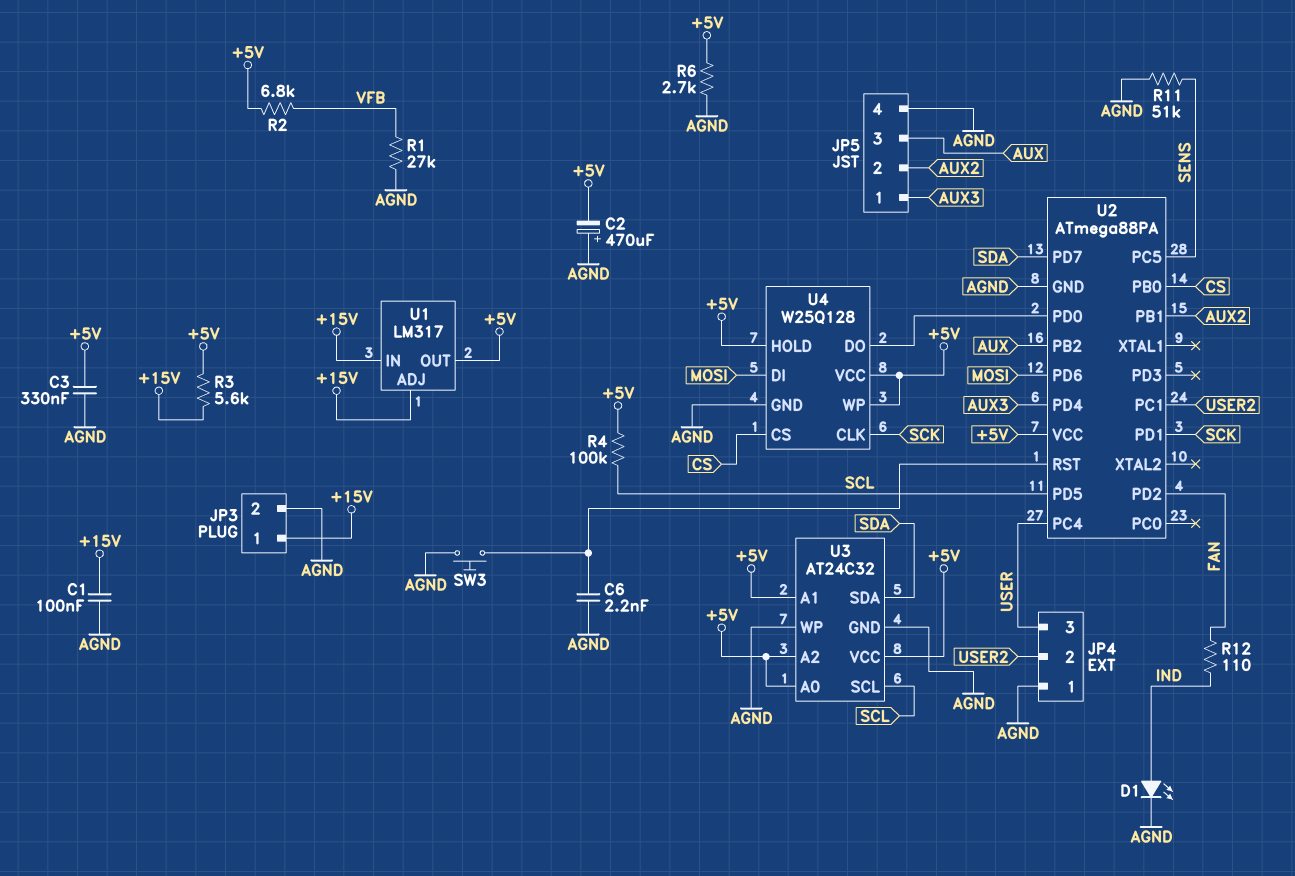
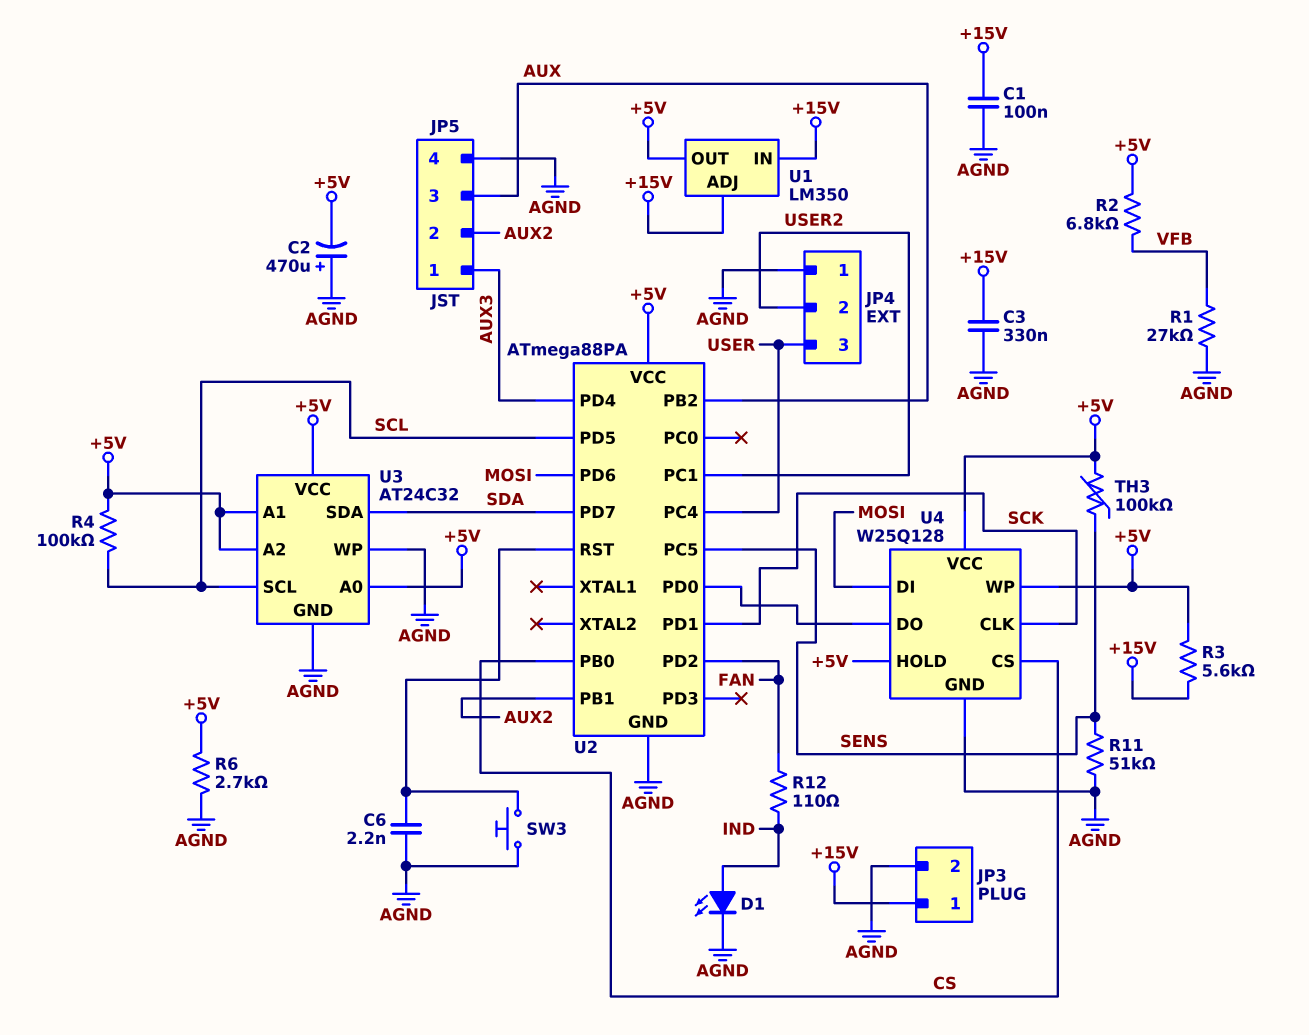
C3: 330nF (+5V, AGND) -> 330nF (+15V, AGND)
TH3: none -> 100k (+5V, SENS)
U1: LM317 -> LM350

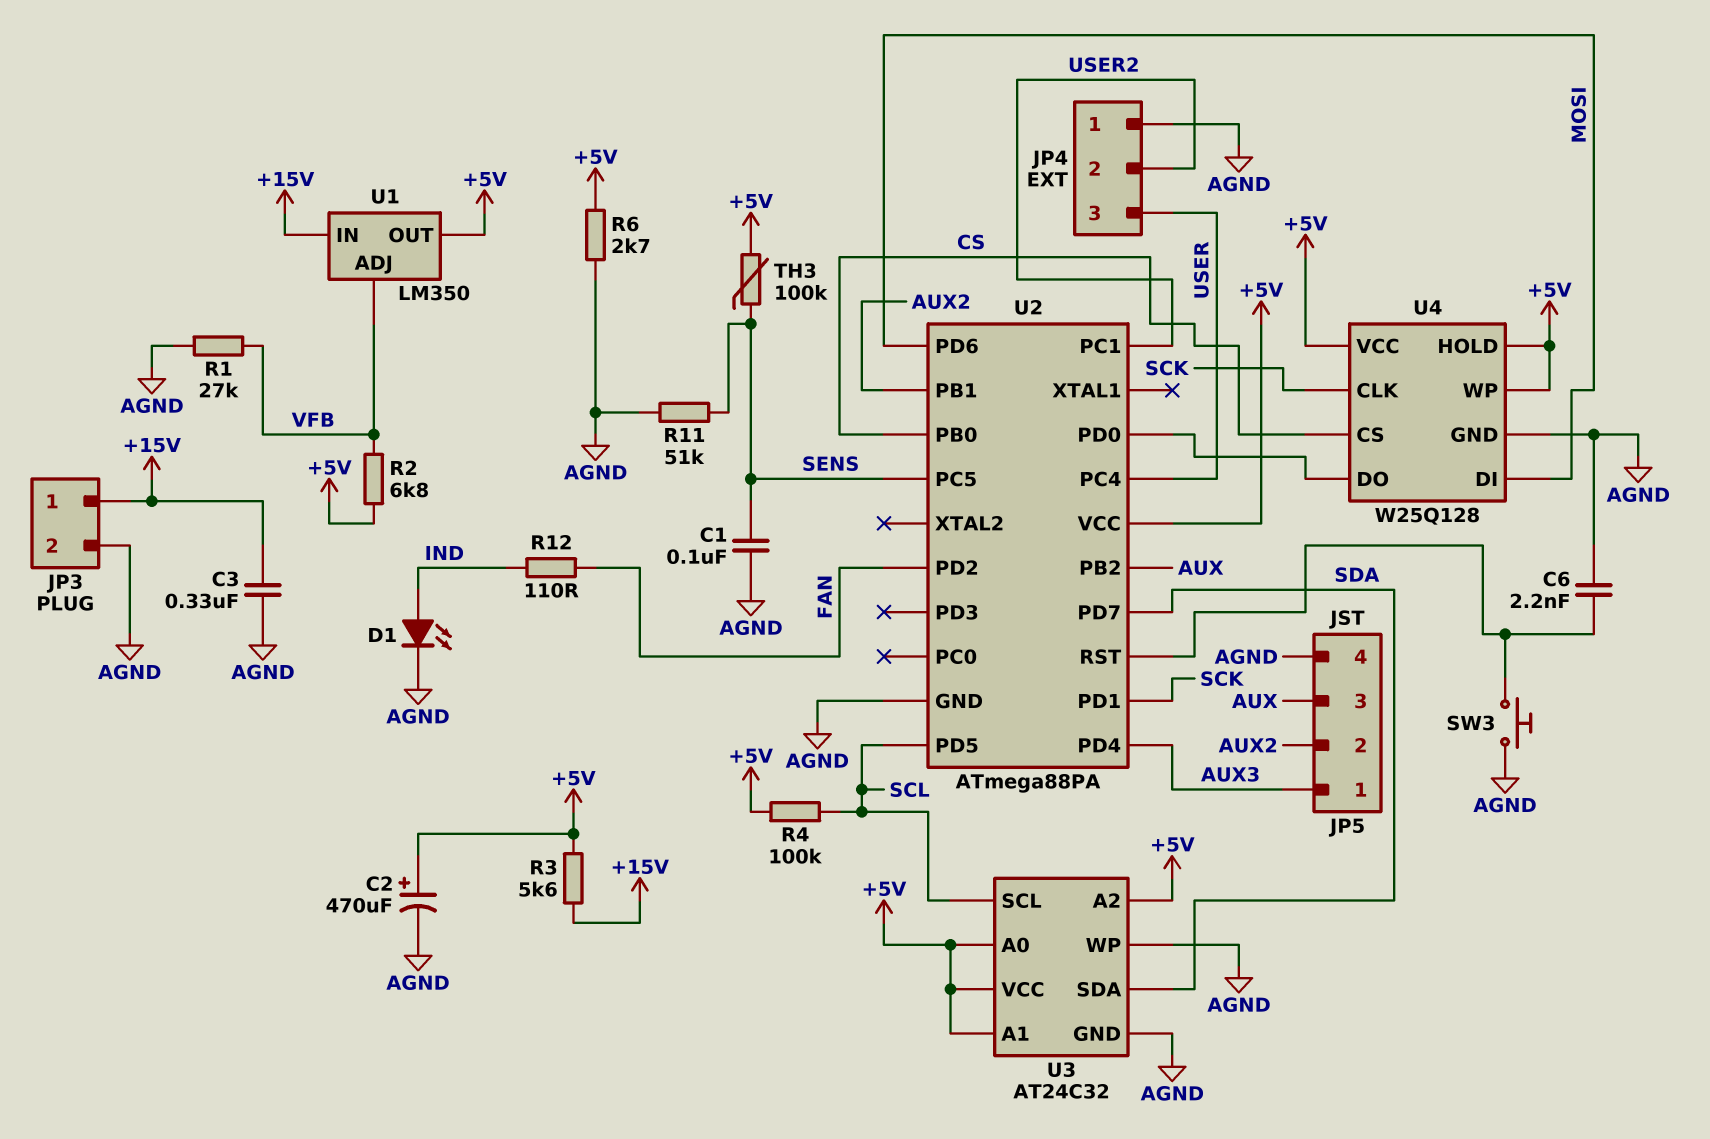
C1: 100nF (+15V, AGND) -> 100nF (AGND, SENS)
C2: 470uF (plus AGND, minus +5V) -> 470uF (plus +5V, minus AGND)
U1 pin ADJ: +15V -> VFB

